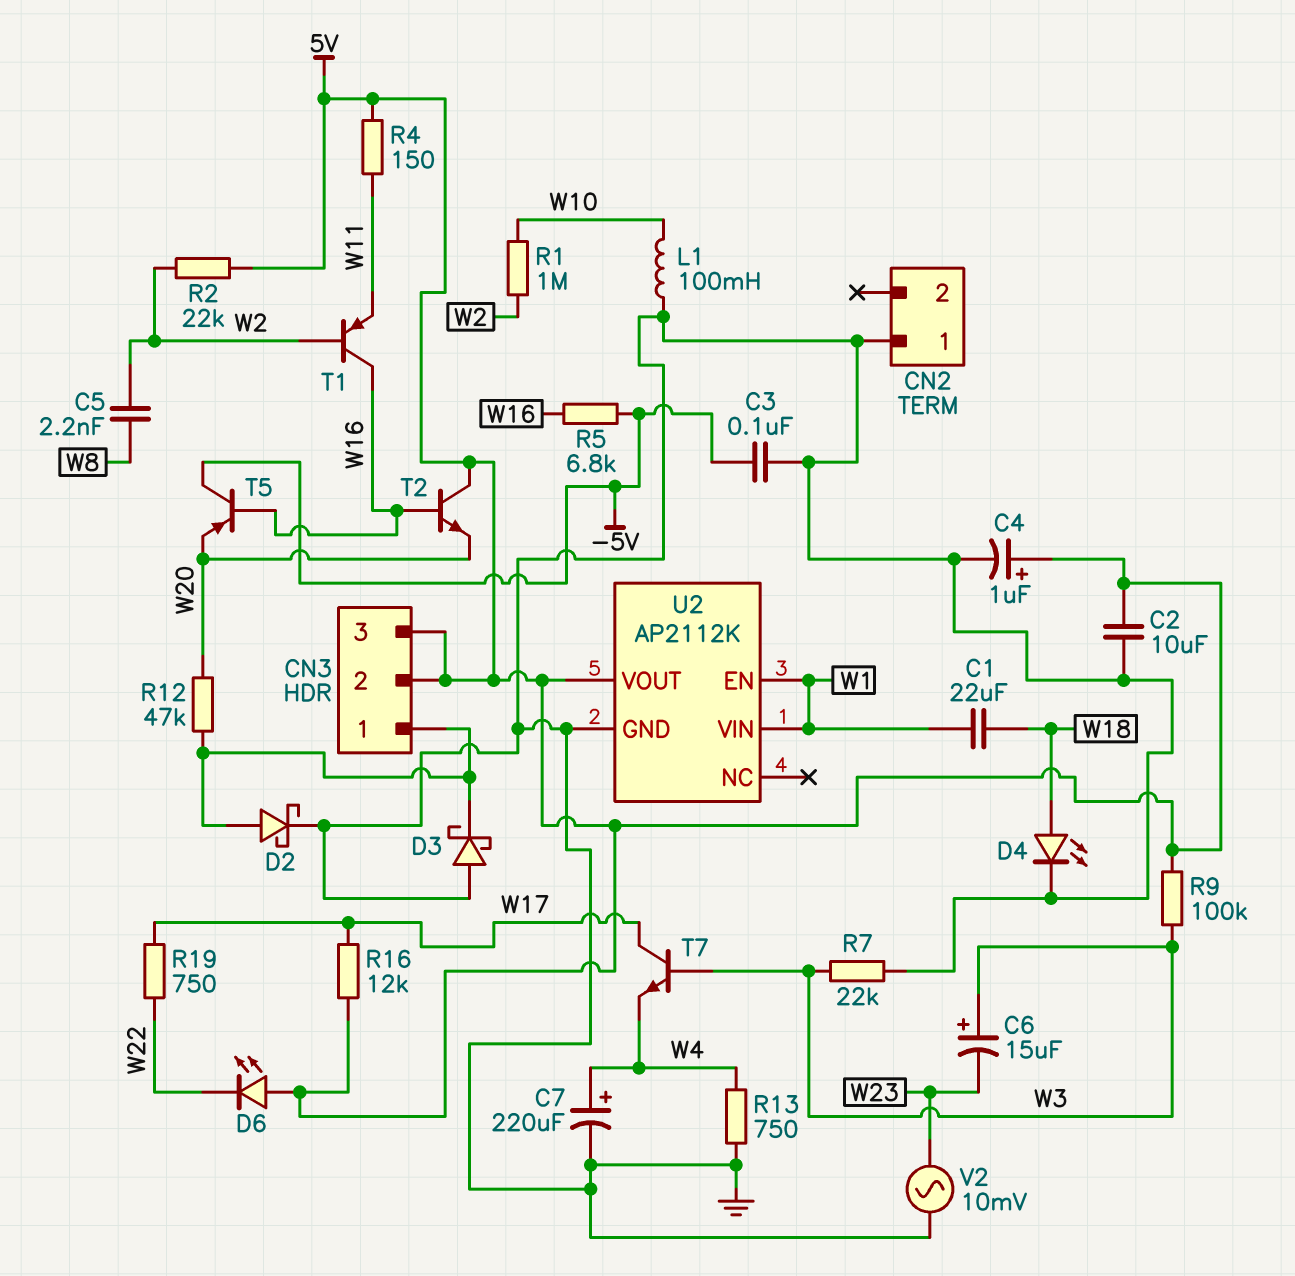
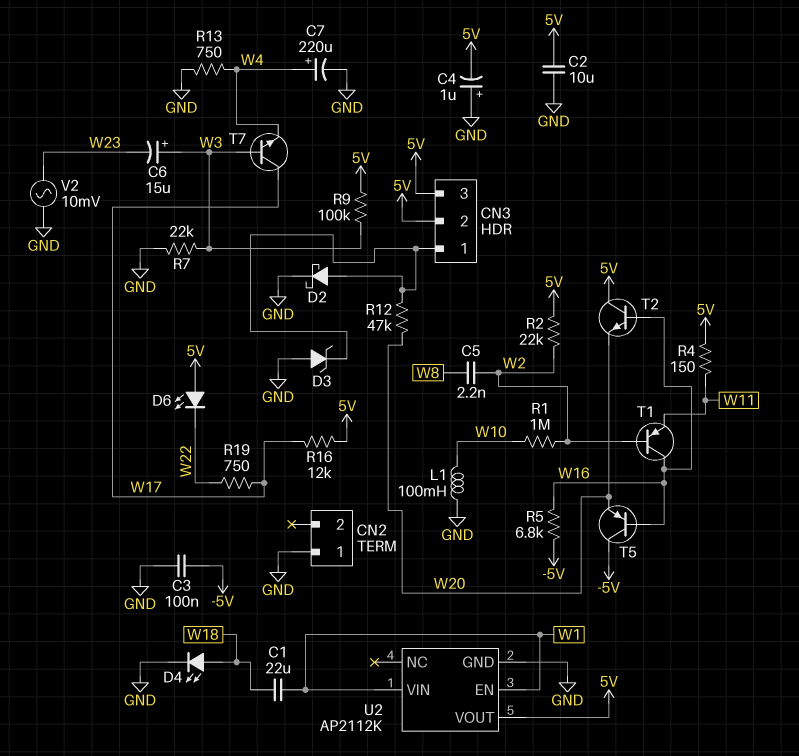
C4: 1uF (plus 5V, minus GND) -> 1uF (plus GND, minus 5V)
D3: schottky (A GND, K CN3/1) -> zener (A GND, K CN3/1)

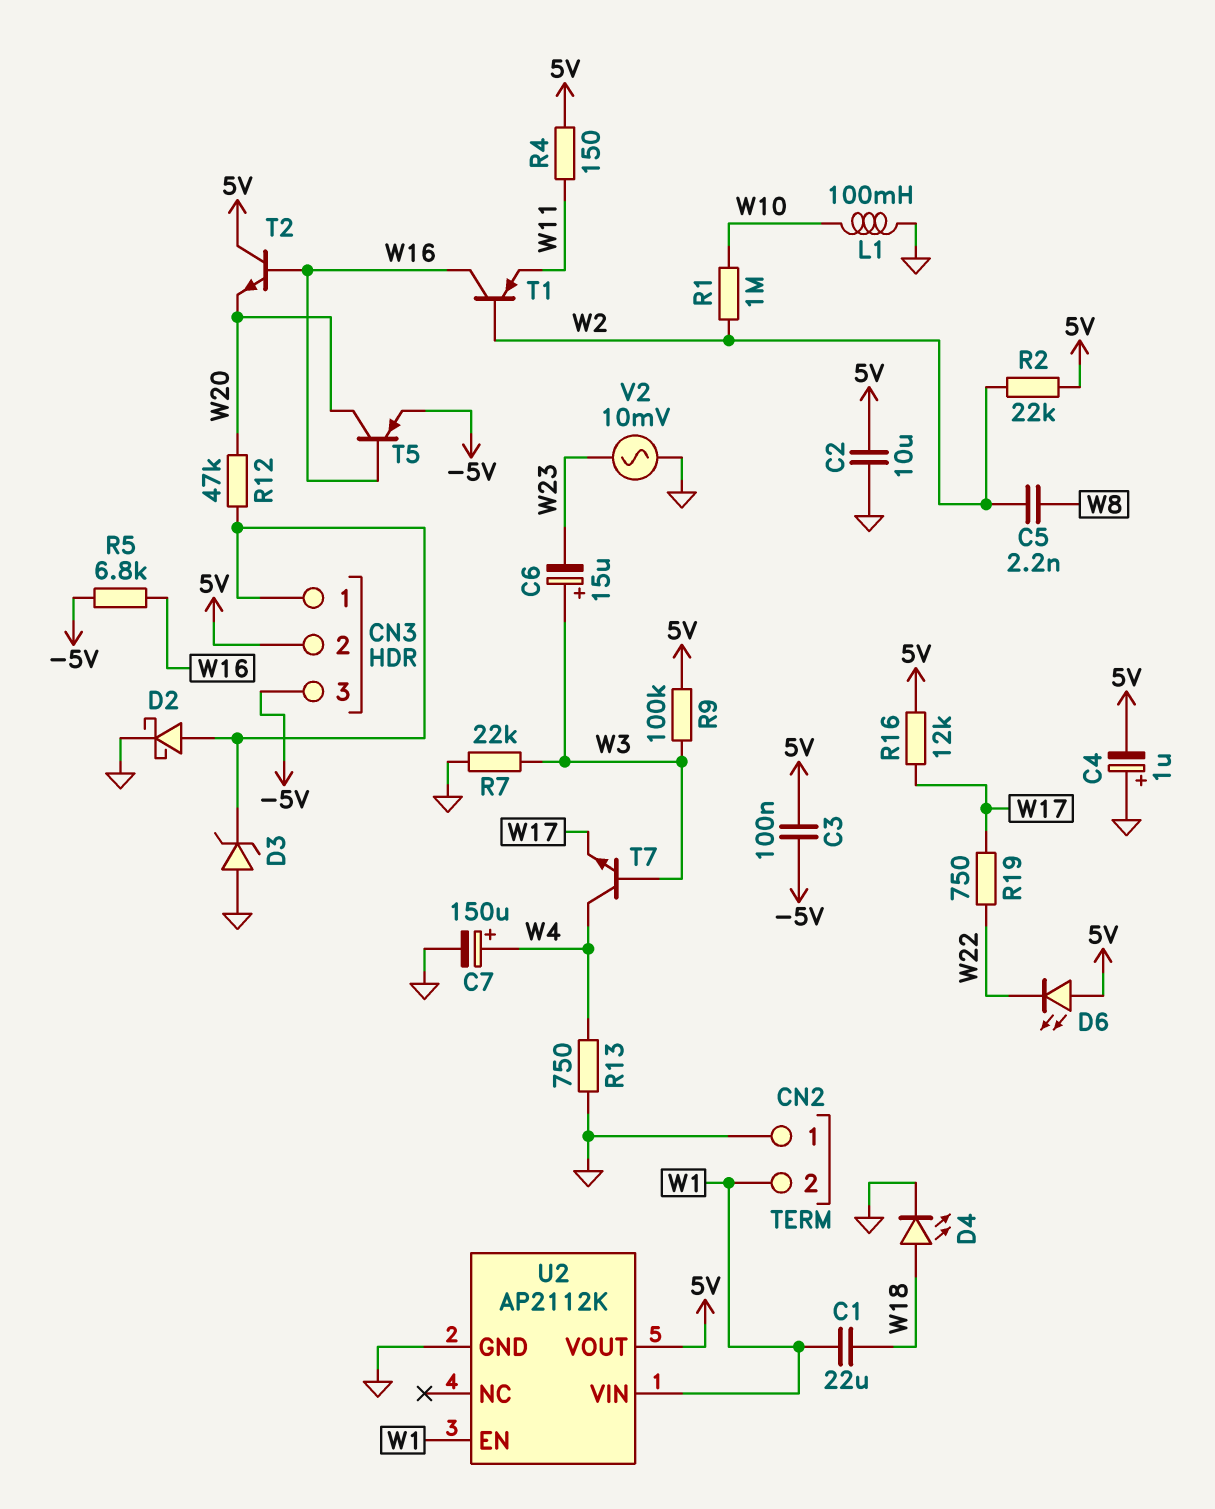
C3: 100nF (-5V, GND) -> 100nF (-5V, 5V)
C7: 220uF (plus W4, minus GND) -> 150uF (plus W4, minus GND)
CN2 pin 2: none -> W1
CN3 pin 3: 5V -> -5V
T5: PNP (B W16, C -5V, E W20) -> PNP (B W16, C W20, E -5V)
T7: NPN (B W3, C W17, E W4) -> NPN (B W3, C W4, E W17)

